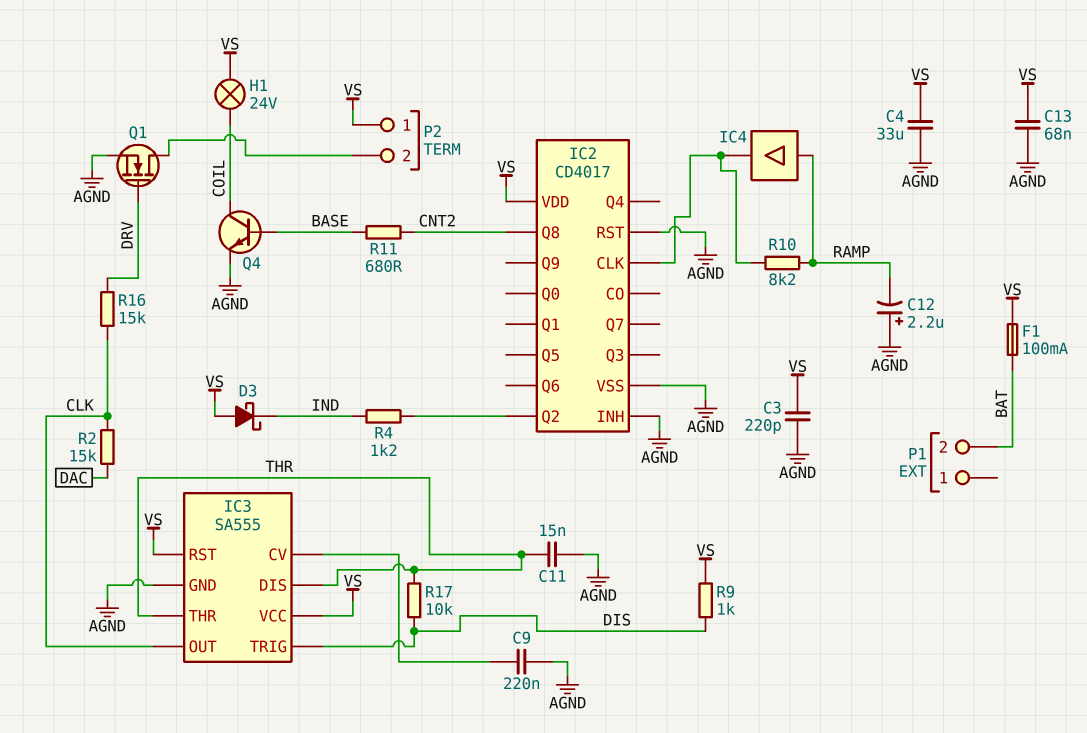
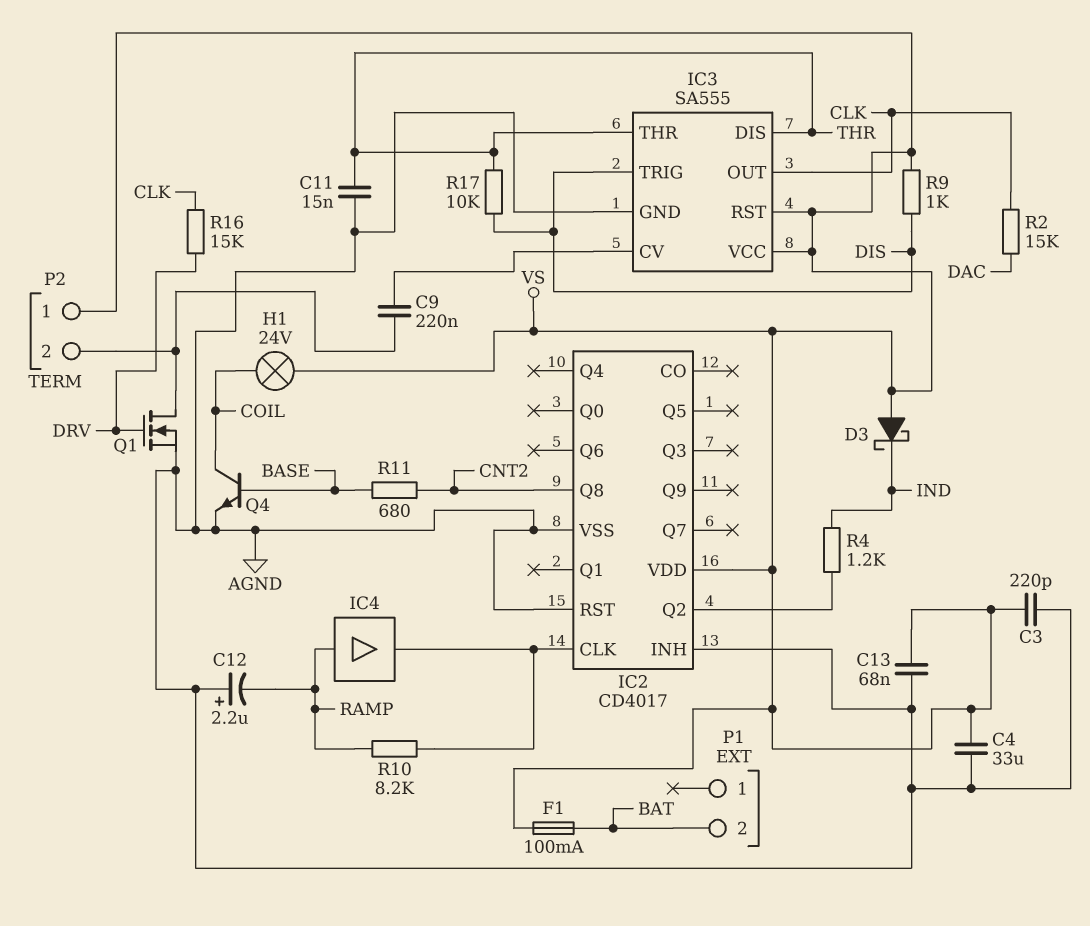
C9: 220nF (AGND, IC3/CV) -> 220nF (IC3/CV, P2/2)

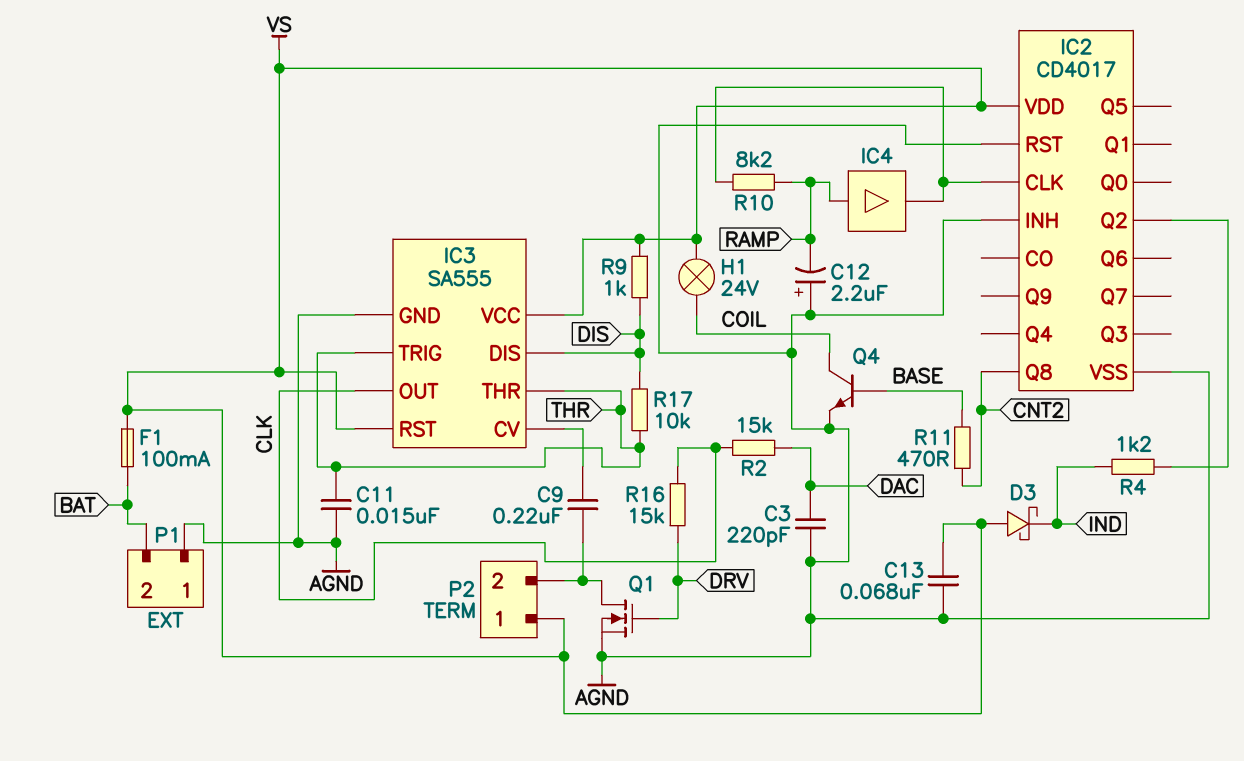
C3: 220pF (AGND, VS) -> 220pF (AGND, DAC)
C4: 33uF (AGND, VS) -> none
IC3 pin DIS: THR -> DIS
IC3 pin TRIG: DIS -> THR
P1 pin 1: none -> AGND
R11: 680 (BASE, CNT2) -> 470 (BASE, CNT2)

